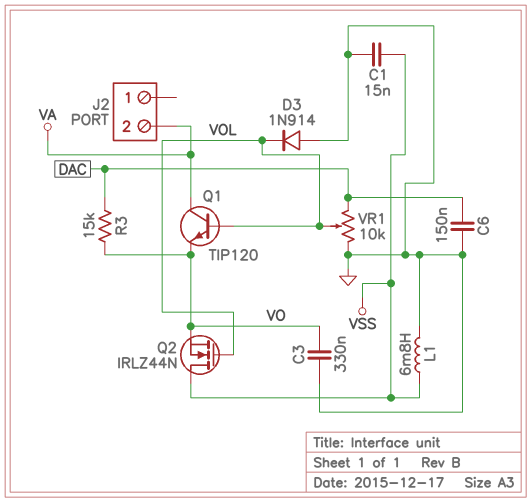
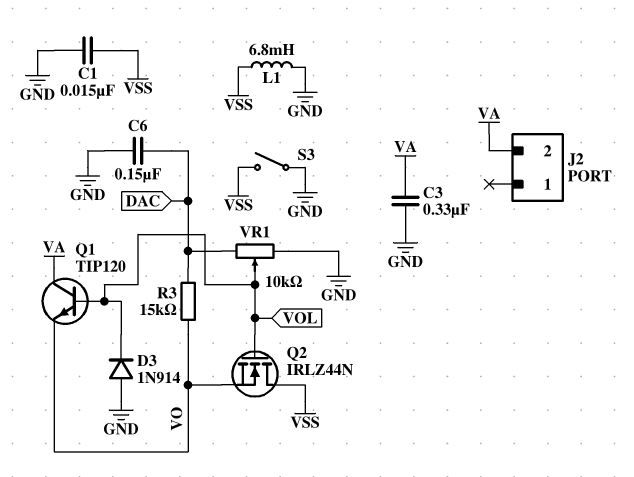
C3: 330nF (GND, VO) -> 330nF (GND, VA)
S3: none -> switch (GND, VSS)

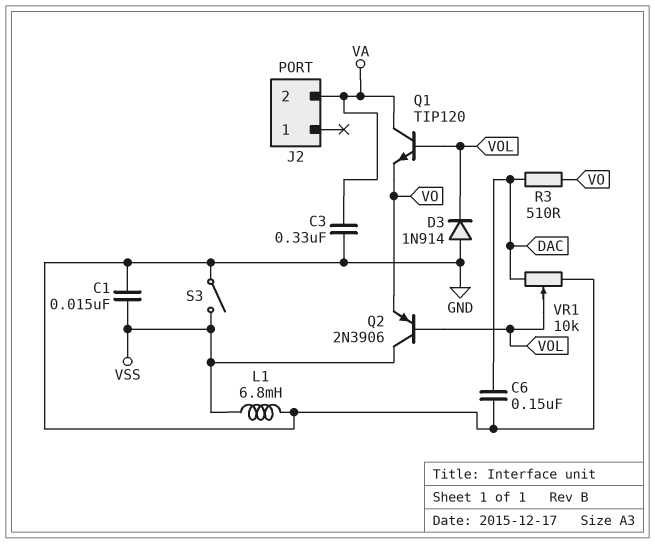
Q2: NMOS IRLZ44N (G VOL, D VSS, S VO) -> PNP 2N3906 (B VOL, C VSS, E VO)
R3: 15k (DAC, VO) -> 510 (DAC, VO)

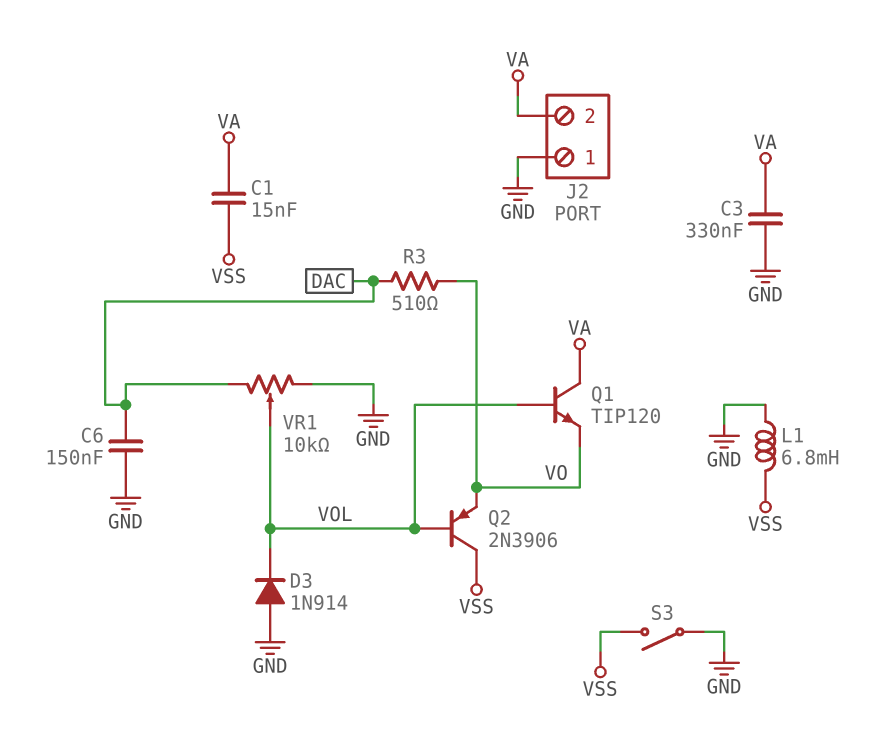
C1: 15nF (GND, VSS) -> 15nF (VA, VSS)
J2 pin 1: none -> GND

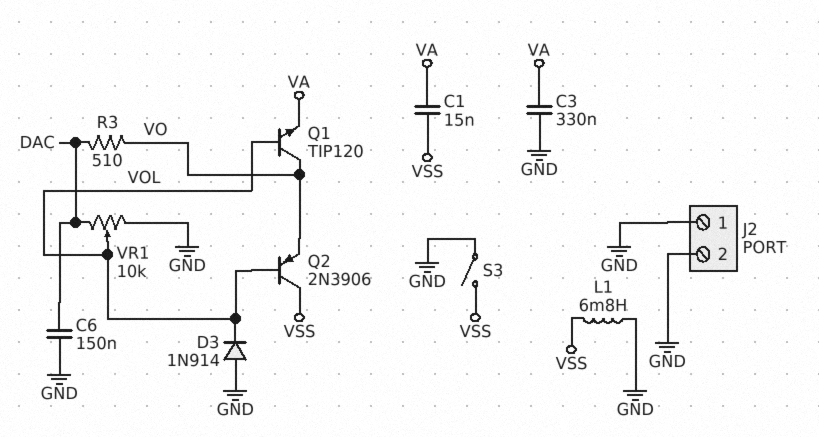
J2 pin 2: VA -> GND
Q1: NPN TIP120 (B VOL, C VA, E VO) -> NPN TIP120 (B VOL, C VO, E VA)

